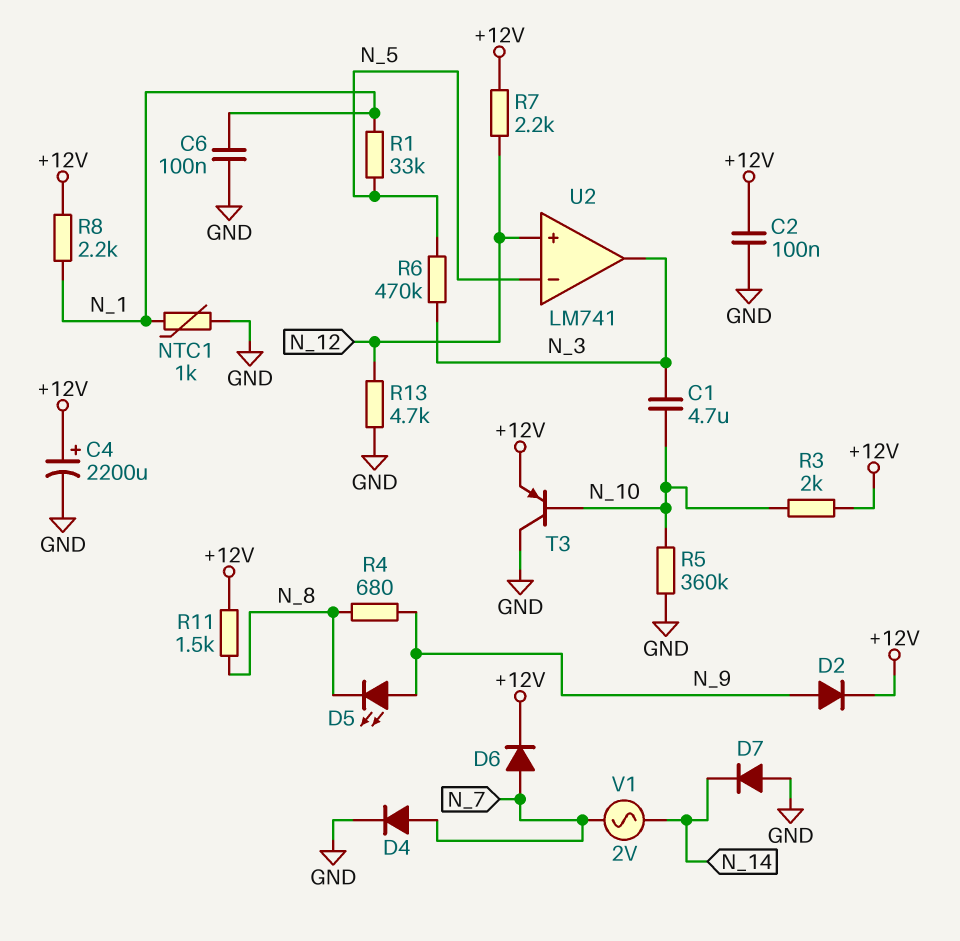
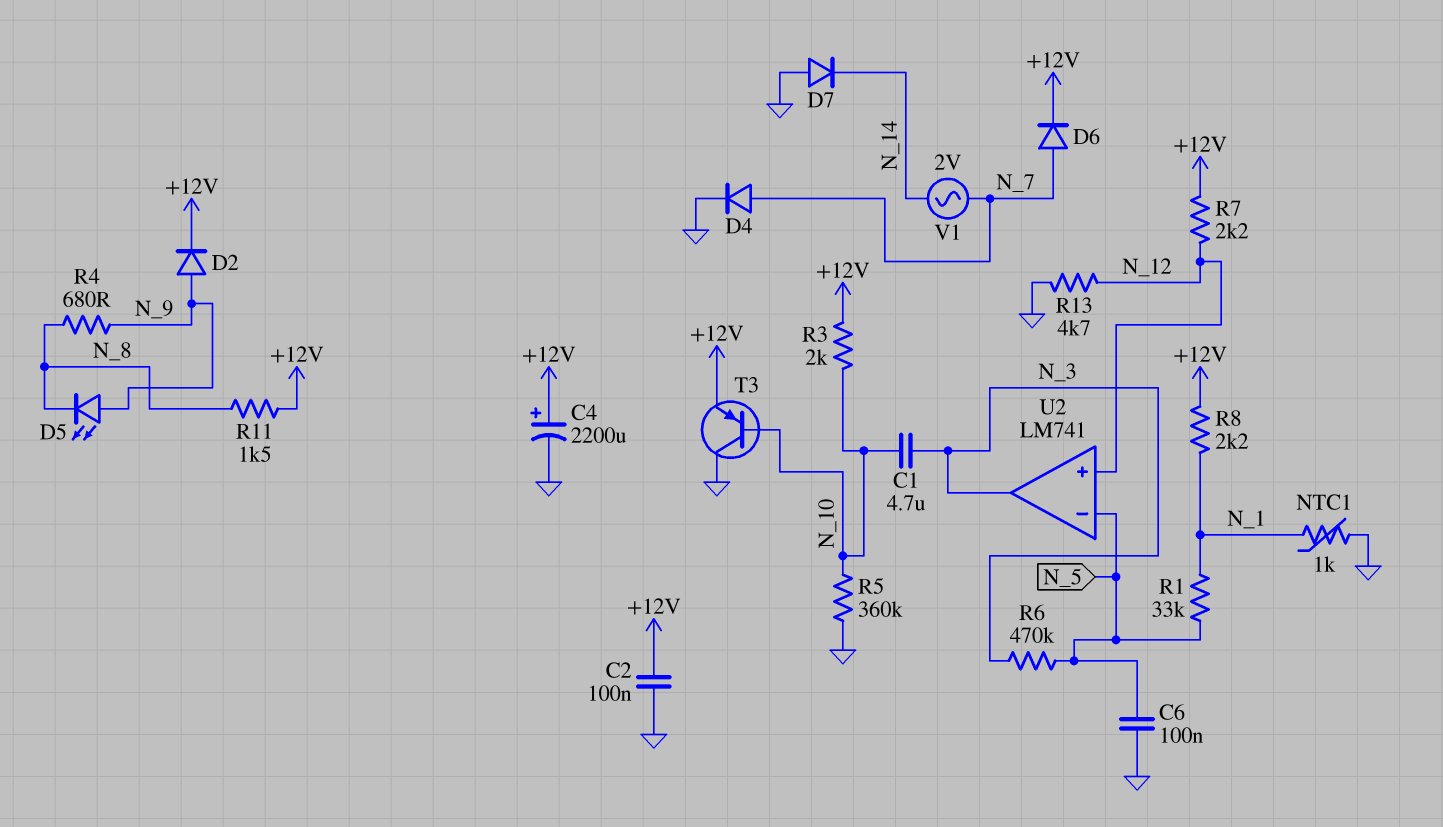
C6: 100nF (GND, N_1) -> 100nF (GND, N_5)

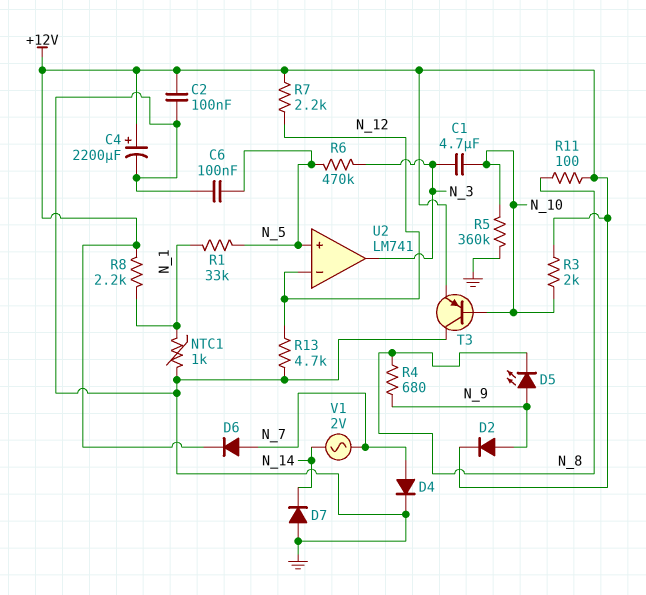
R11: 1.5k (+12V, N_8) -> 100 (+12V, N_8)
U2 pin in+: N_12 -> N_5
U2 pin in-: N_5 -> N_12

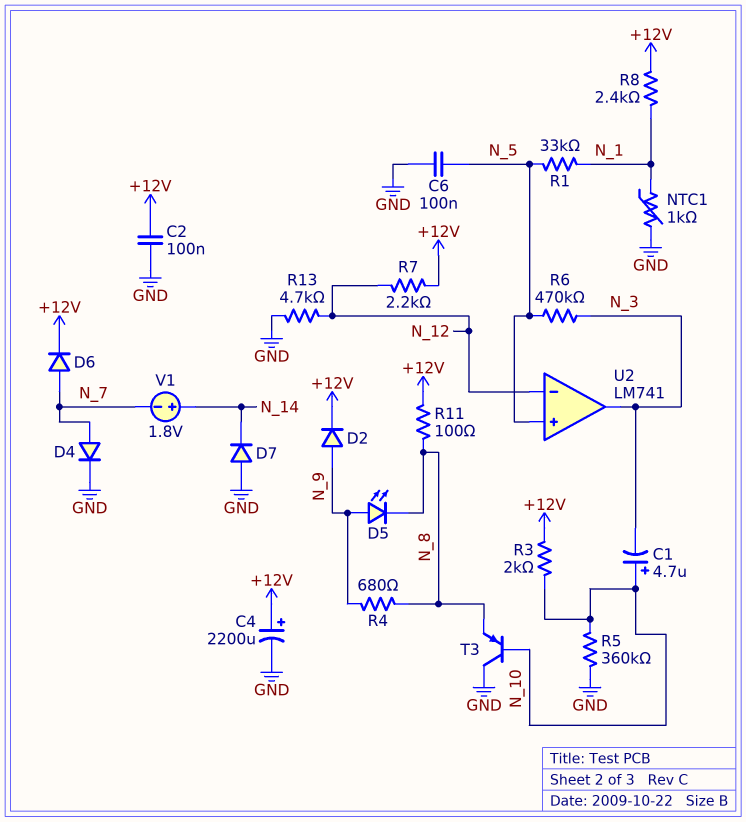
C1: 4.7uF (N_3, N_10) -> 4.7uF (plus N_10, minus N_3)
R8: 2.2k (+12V, N_1) -> 2.4k (+12V, N_1)
T3: PNP (B N_10, C GND, E +12V) -> PNP (B N_10, C GND, E N_8)
V1: AC 2V (N_7, N_14) -> 1.8V (plus N_14, minus N_7)

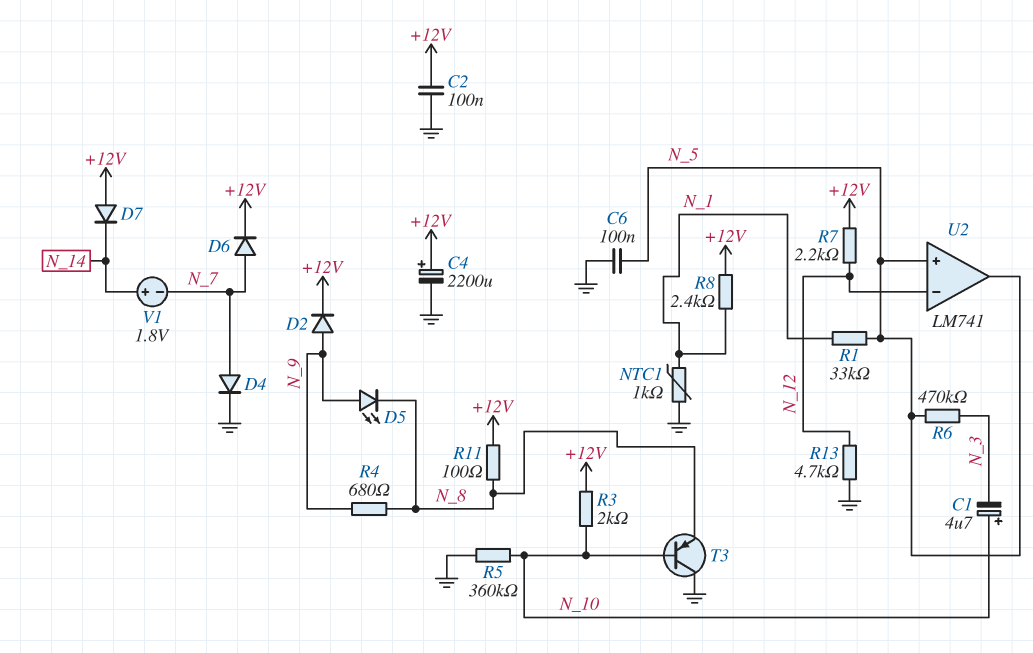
D7: diode (A GND, K N_14) -> diode (A +12V, K N_14)
U2 pin out: N_3 -> N_5

